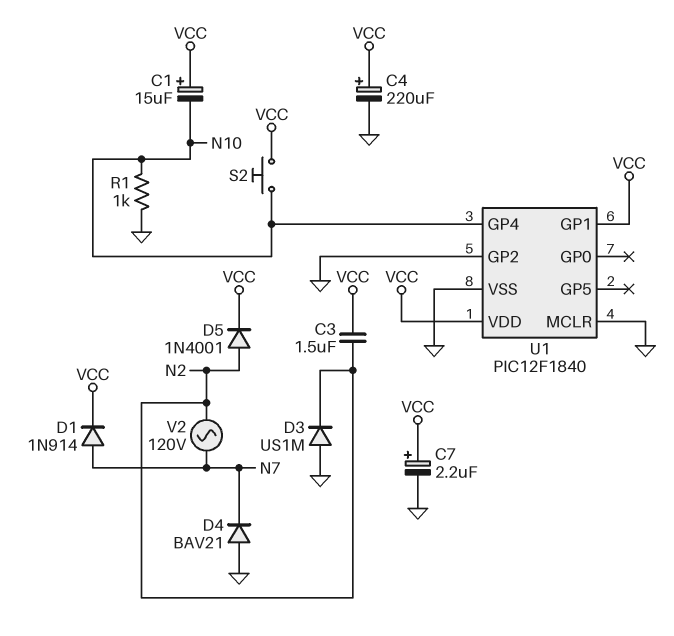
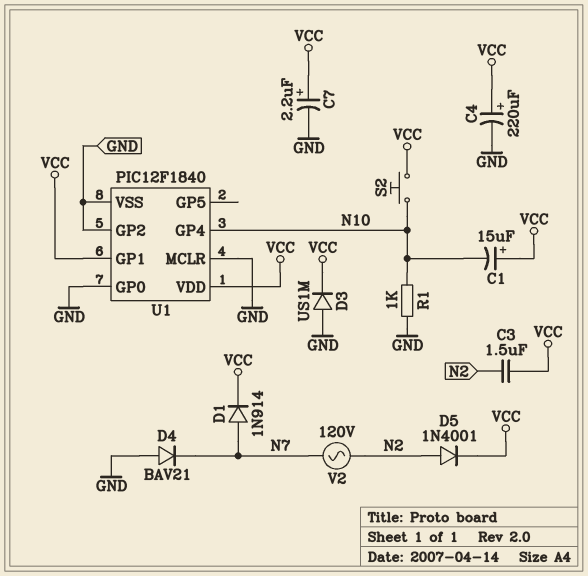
D3: diode US1M (A GND, K N2) -> diode US1M (A GND, K VCC)
U1 pin GP0: none -> GND

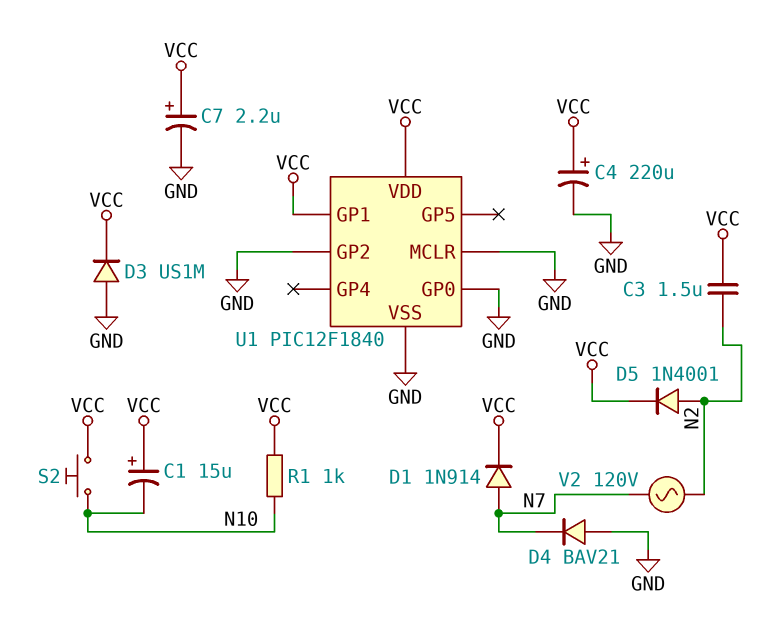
R1: 1k (GND, N10) -> 1k (N10, VCC)
U1 pin GP4: N10 -> none

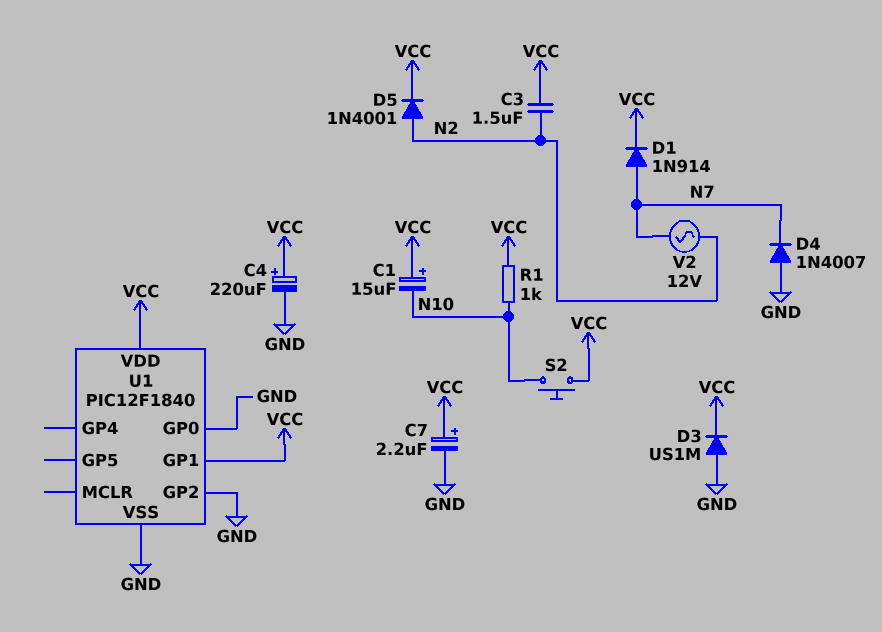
D4: diode BAV21 (A GND, K N7) -> diode 1N4007 (A GND, K N7)
U1 pin MCLR: GND -> none
V2: AC 120V (N2, N7) -> AC 12V (N2, N7)

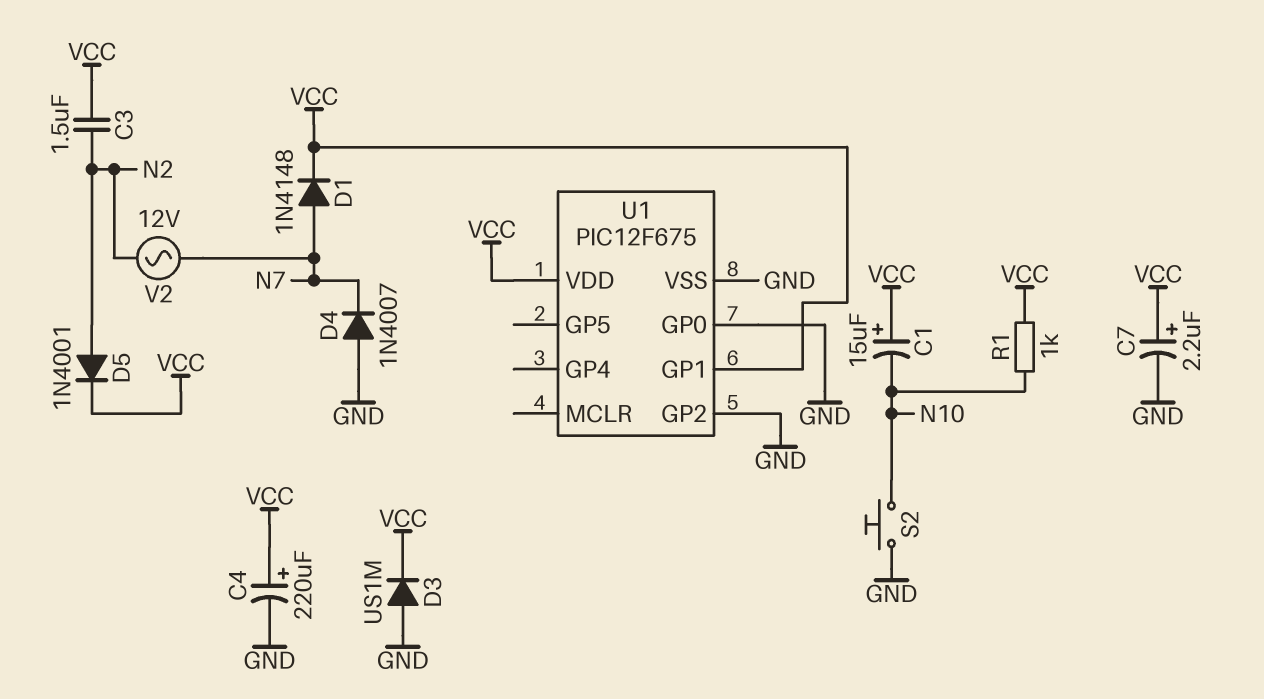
D1: diode 1N914 (A N7, K VCC) -> diode 1N4148 (A N7, K VCC)
S2: button (N10, VCC) -> button (GND, N10)
U1: PIC12F1840 -> PIC12F675

